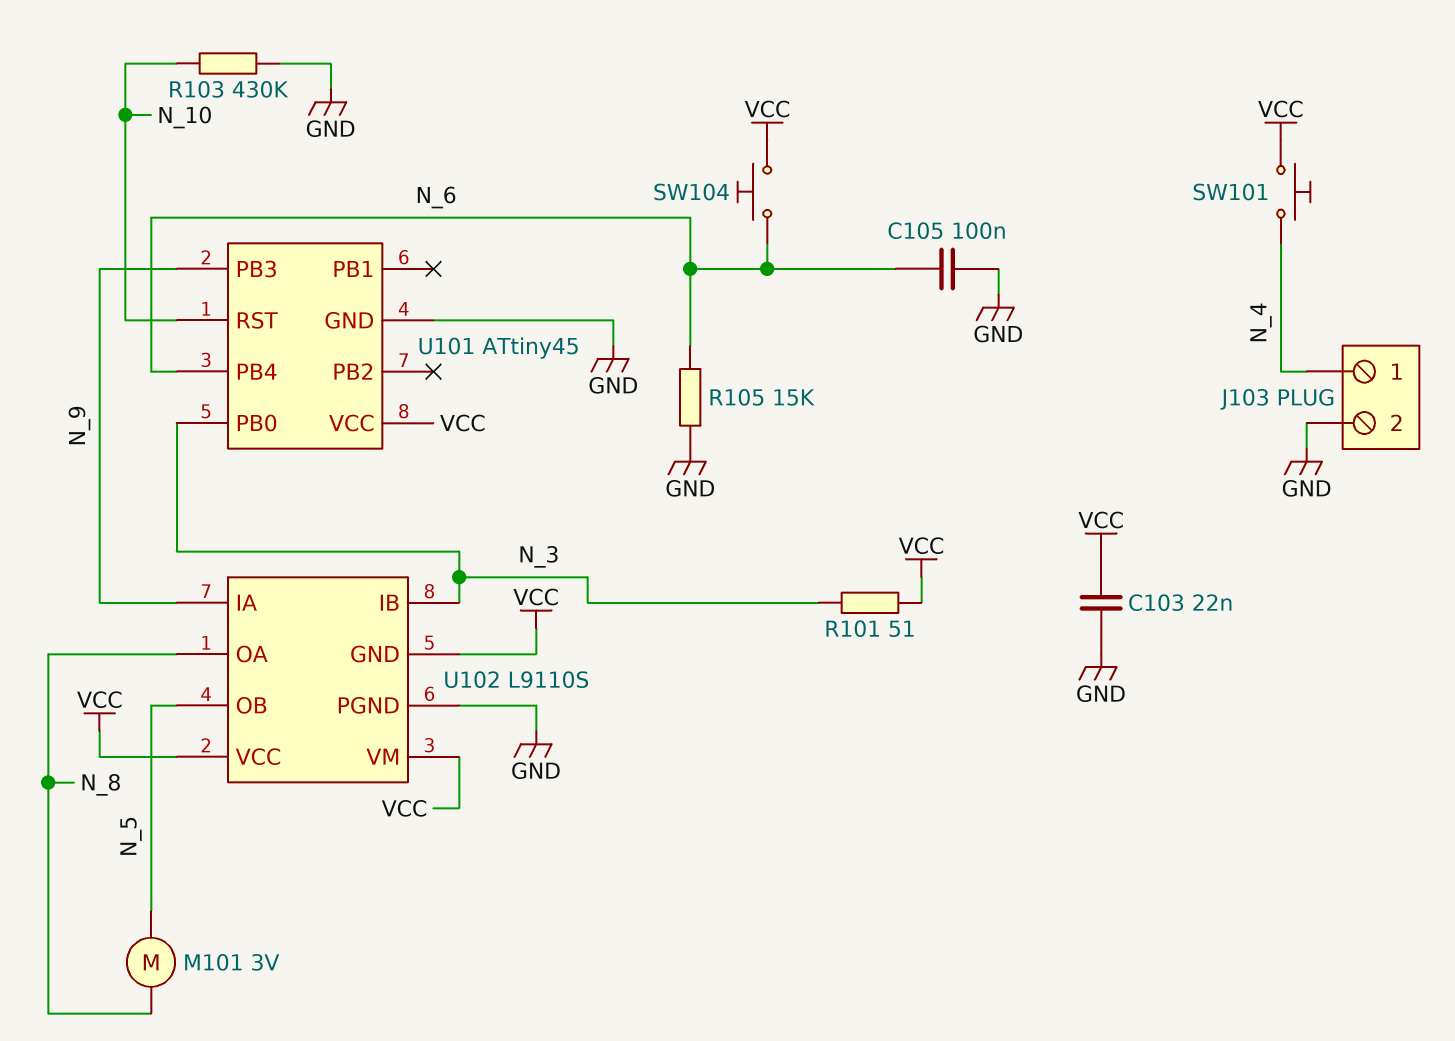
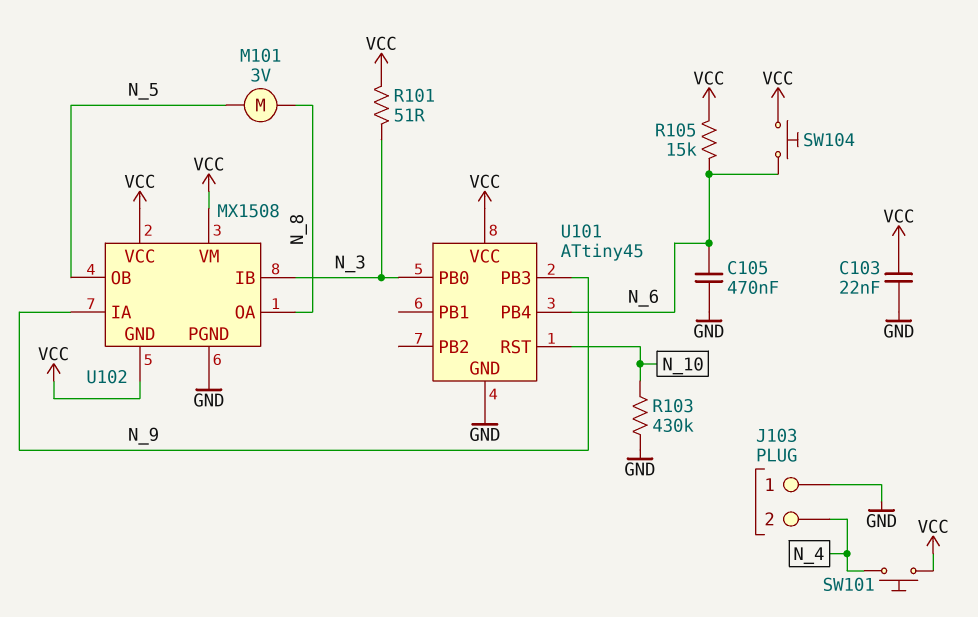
C105: 100nF (GND, N_6) -> 470nF (GND, N_6)
J103 pin 1: N_4 -> GND
J103 pin 2: GND -> N_4
R105: 15k (GND, N_6) -> 15k (N_6, VCC)
U102: L9110S -> MX1508

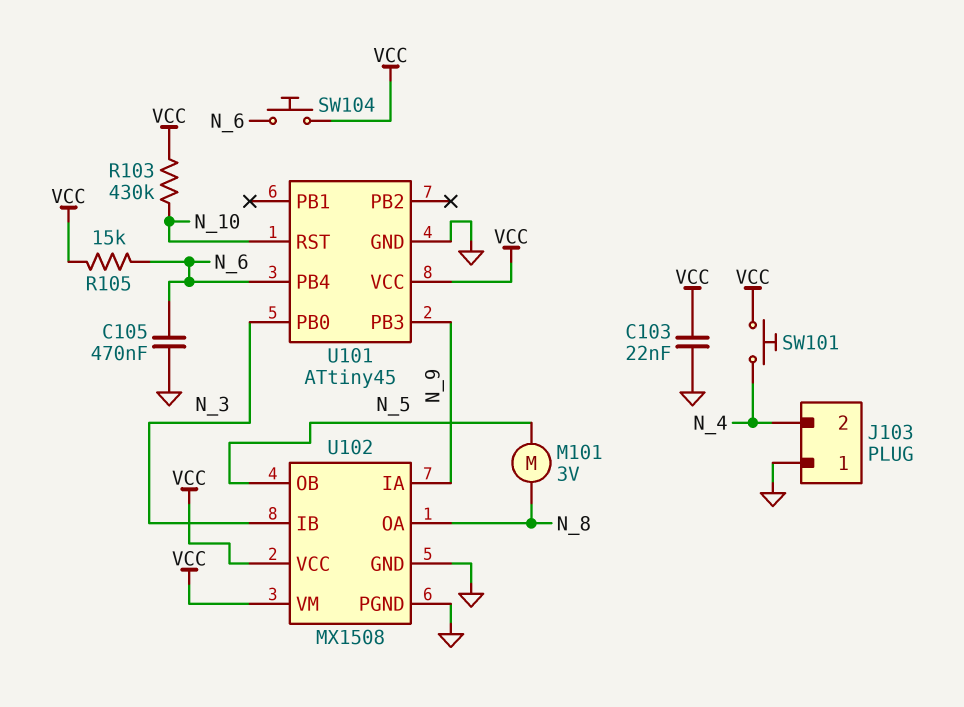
R101: 51 (N_3, VCC) -> none
R103: 430k (GND, N_10) -> 430k (N_10, VCC)
U102 pin GND: VCC -> GND

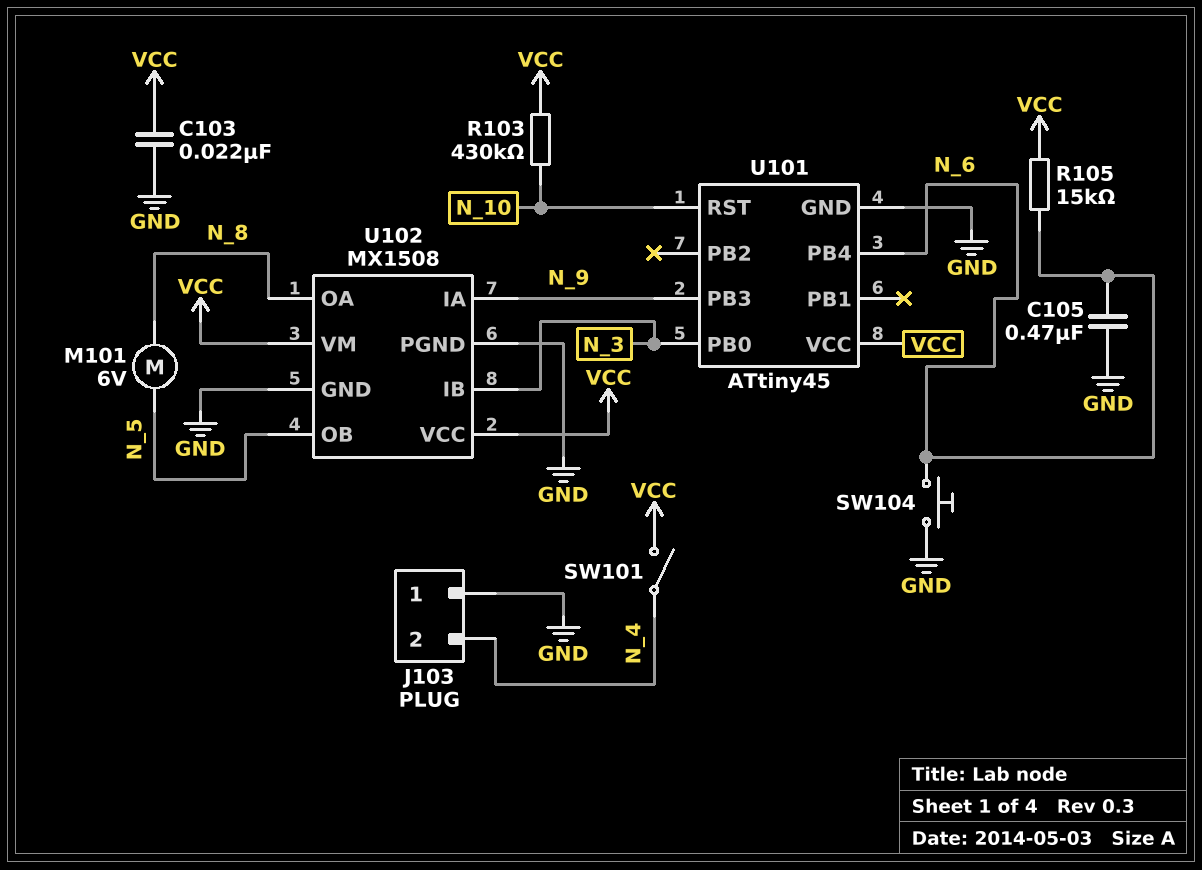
M101: motor 3V (N_5, N_8) -> motor 6V (N_5, N_8)
SW101: button (N_4, VCC) -> switch (N_4, VCC)
SW104: button (N_6, VCC) -> button (GND, N_6)

